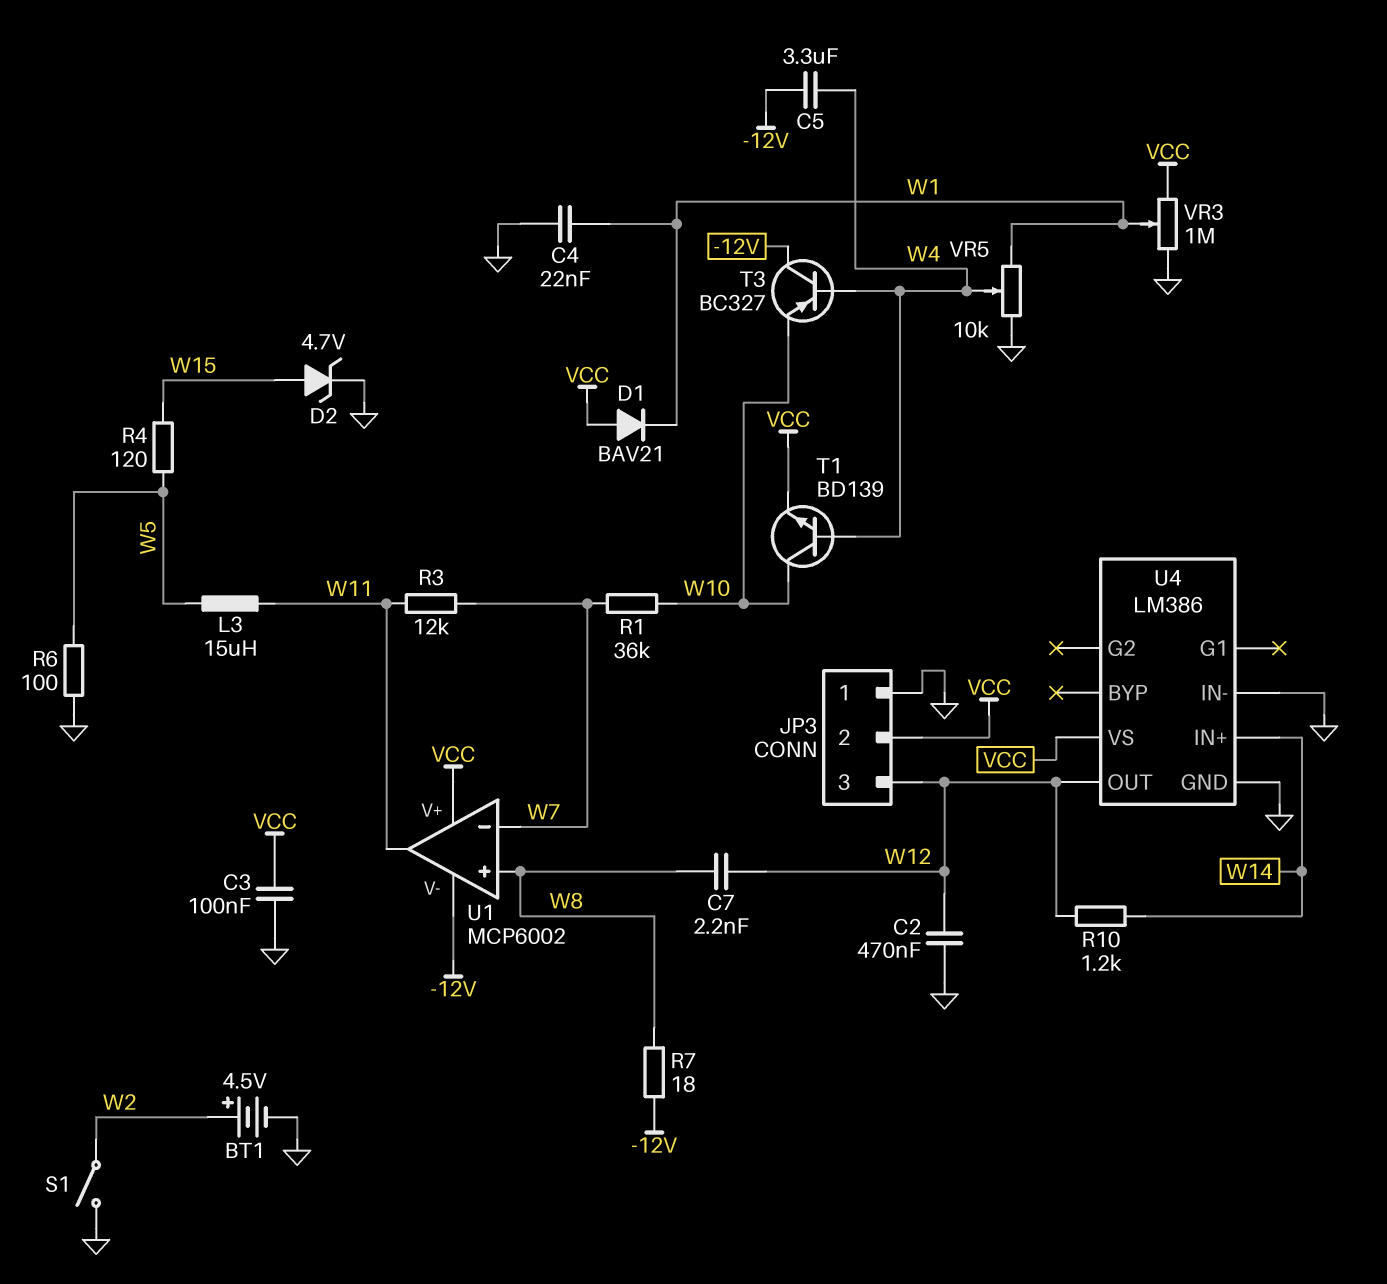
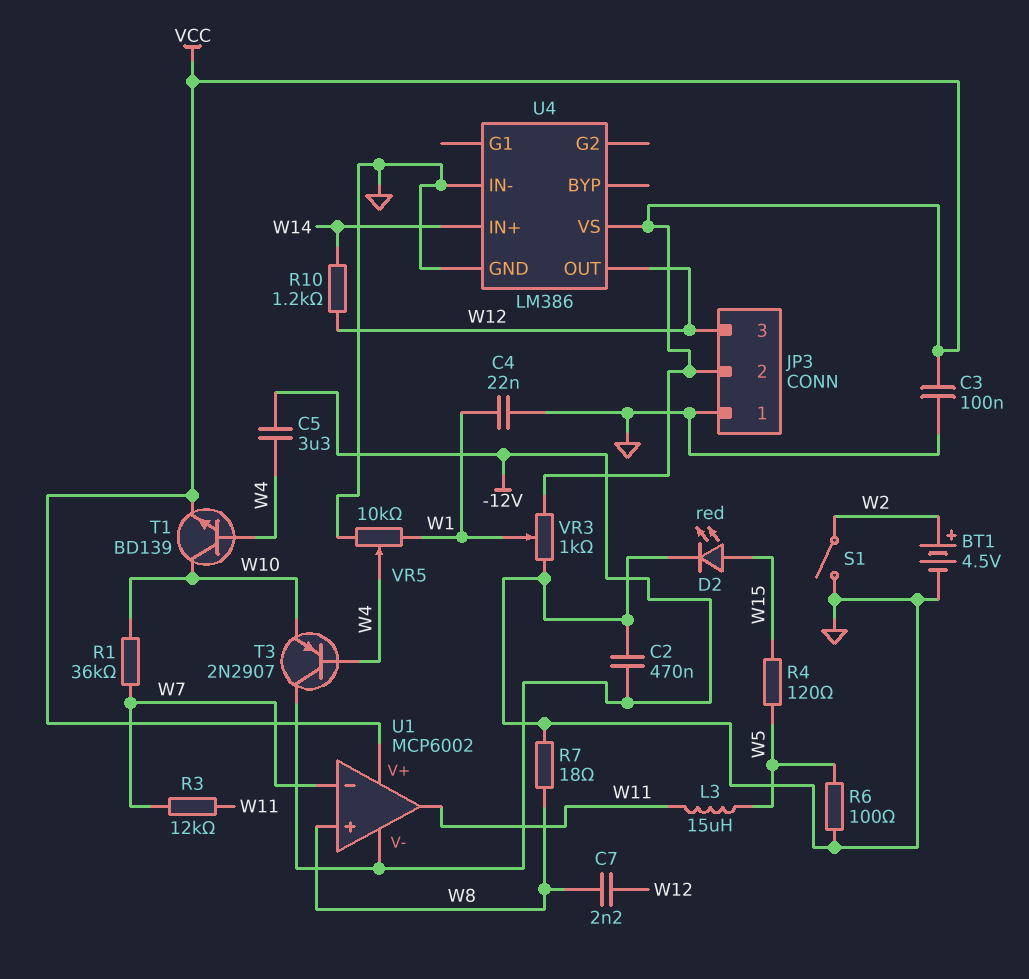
C2: 470nF (GND, W12) -> 470nF (-12V, GND)
D1: diode BAV21 (A VCC, K W1) -> none
D2: zener 4.7V (A W15, K GND) -> LED red (A W15, K GND)
R7: 18 (-12V, W8) -> 18 (GND, W8)
T3: PNP BC327 (B W4, C -12V, E W10) -> PNP 2N2907 (B W4, C -12V, E W10)
VR3: 1M (GND, VCC, wiper W1) -> 1k (GND, VCC, wiper W1)

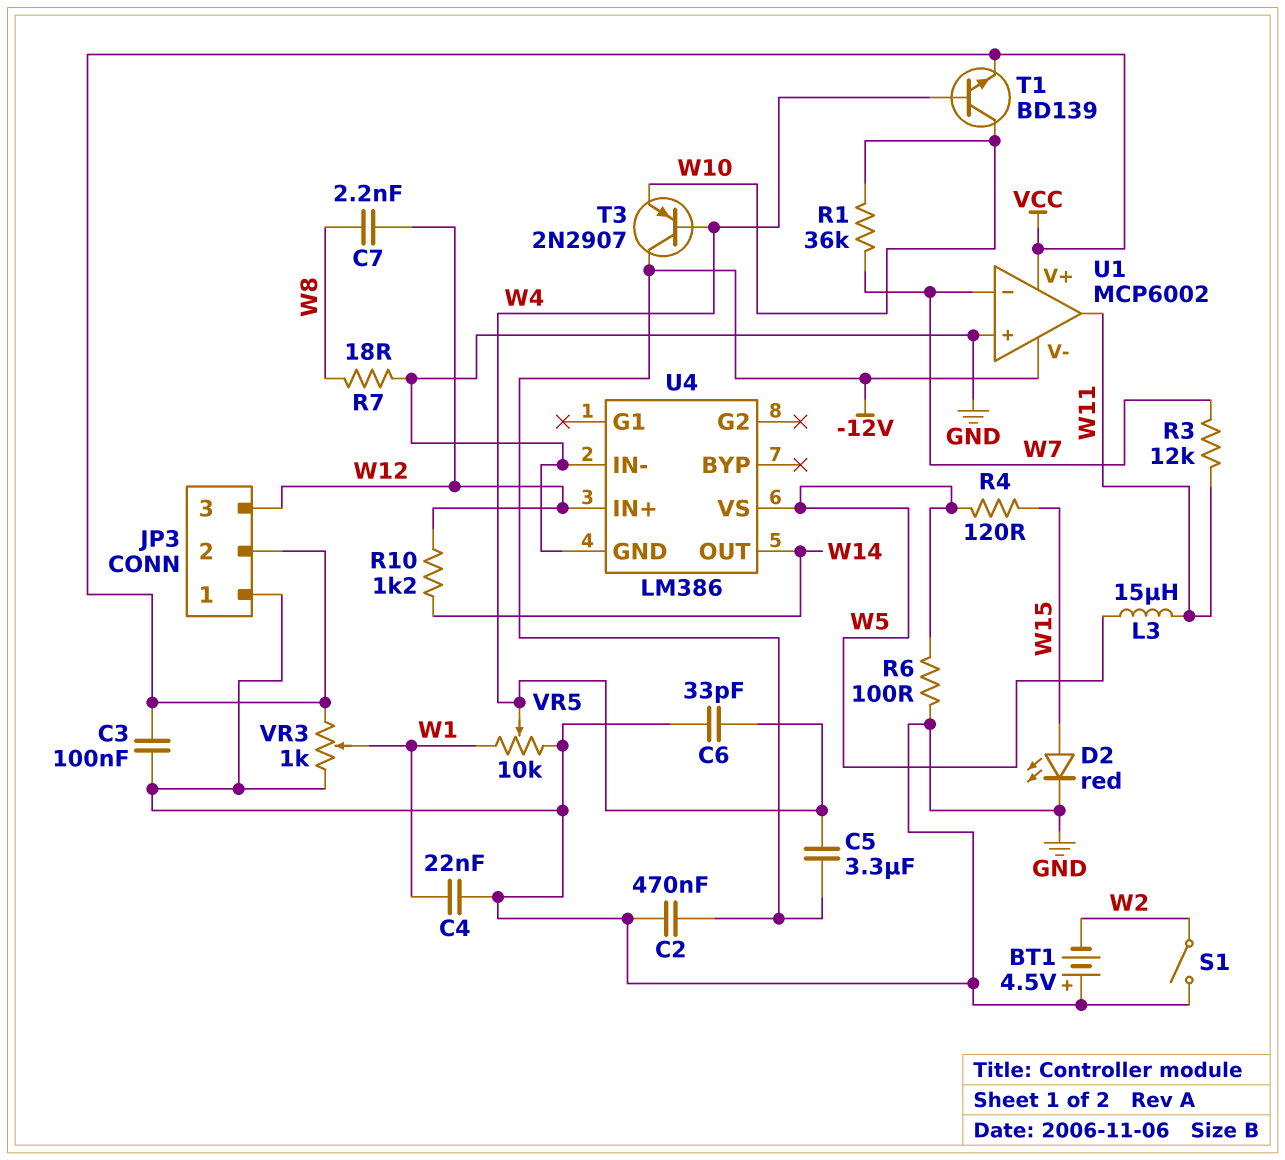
BT1: 4.5V (plus W2, minus GND) -> 4.5V (plus GND, minus W2)
C6: none -> 33pF (GND, W4)
U1 pin in+: W8 -> GND
U4 pin IN+: W14 -> W12
U4 pin OUT: W12 -> W14
U4 pin VS: VCC -> W5

